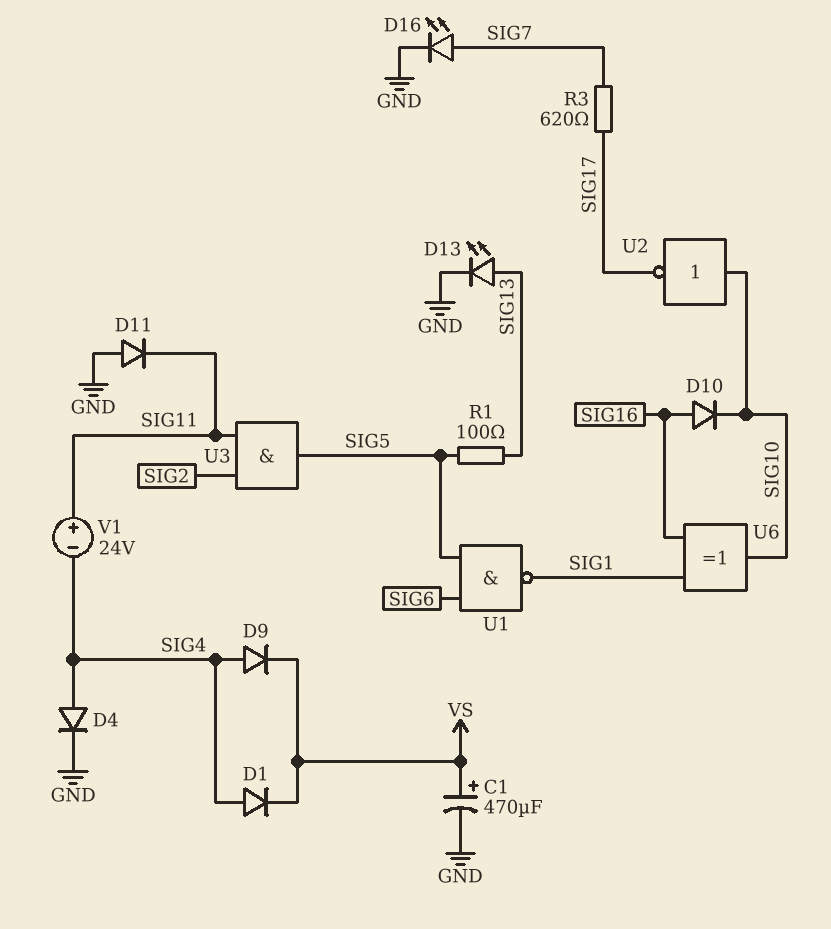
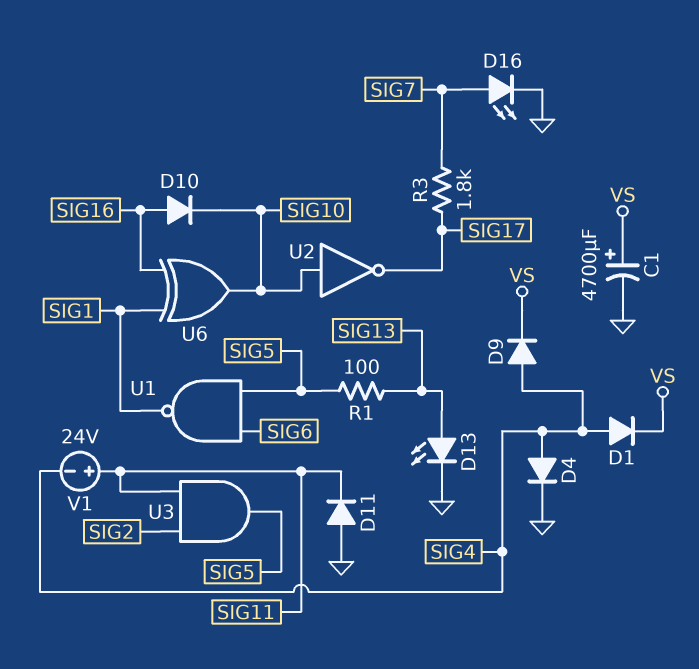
C1: 470uF (plus VS, minus GND) -> 4700uF (plus VS, minus GND)
R3: 620 (SIG7, SIG17) -> 1.8k (SIG7, SIG17)

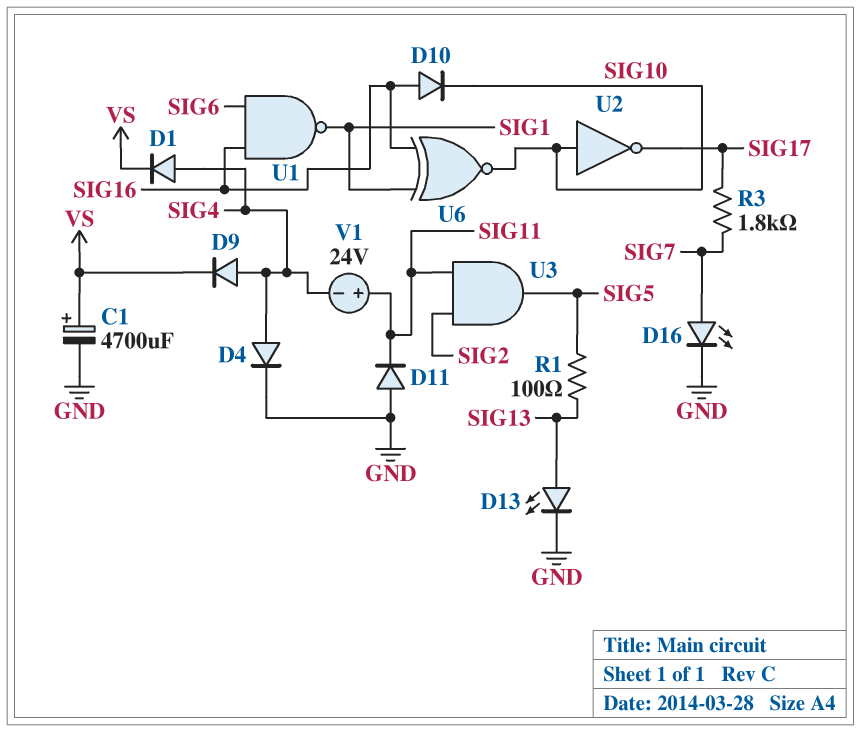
U1: NAND (in SIG5, in SIG6, out SIG1) -> NAND (in SIG6, in SIG16, out SIG1)
U6: XOR (in SIG1, in SIG16, out SIG10) -> XNOR (in SIG1, in SIG16, out SIG10)

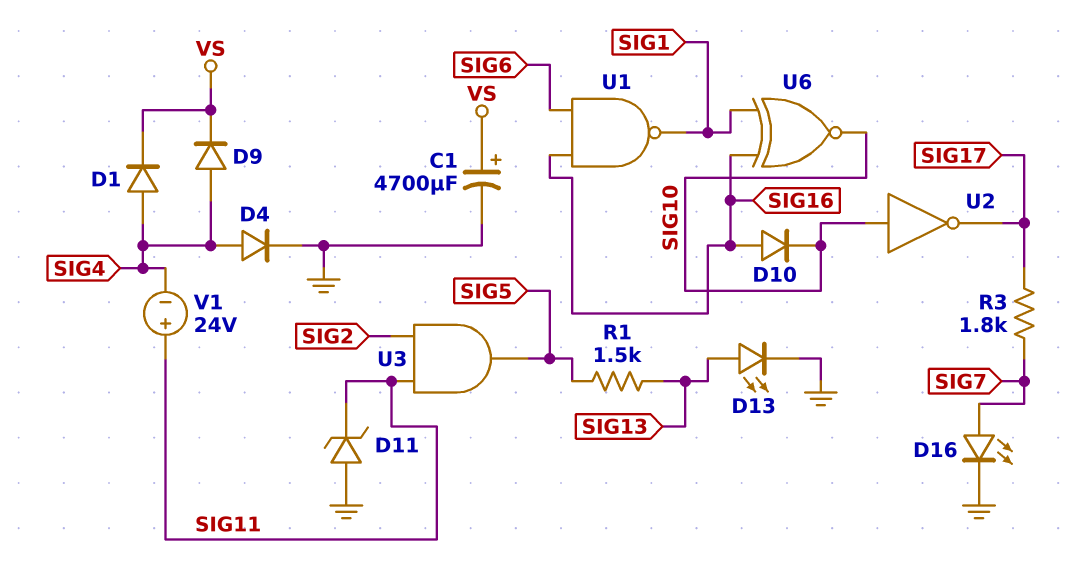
D11: diode (A GND, K SIG11) -> zener (A GND, K SIG11)
R1: 100 (SIG5, SIG13) -> 1.5k (SIG5, SIG13)

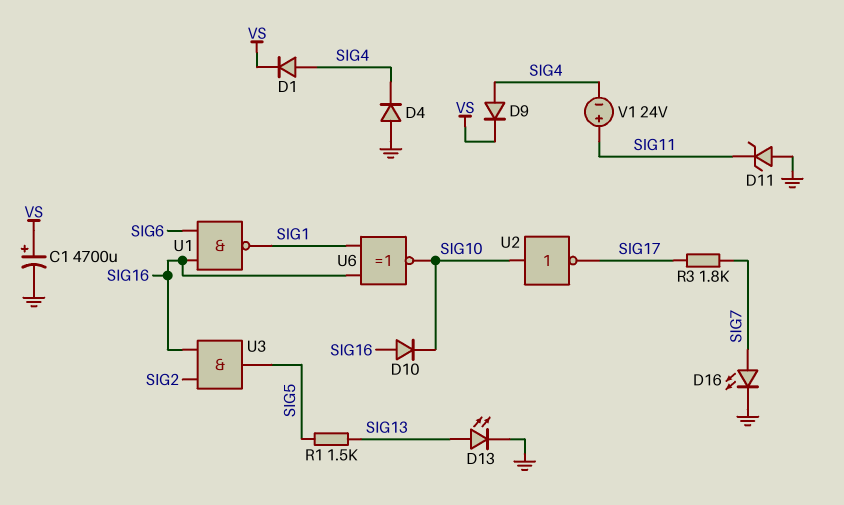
D4: diode (A SIG4, K GND) -> diode (A GND, K SIG4)
U3: AND (in SIG2, in SIG11, out SIG5) -> AND (in SIG2, in SIG16, out SIG5)

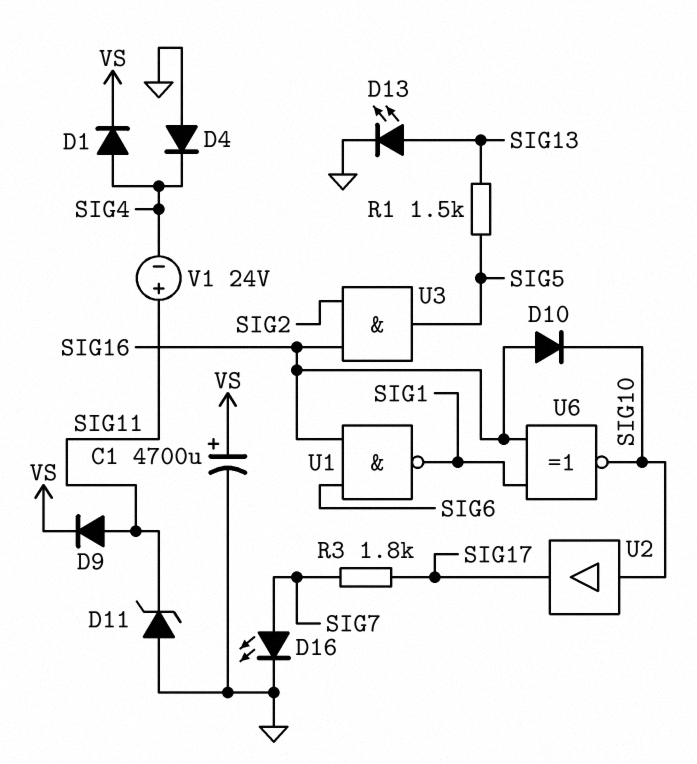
D9: diode (A SIG4, K VS) -> diode (A SIG11, K VS)
U2: NOT (in SIG10, out SIG17) -> buffer (in SIG10, out SIG17)

